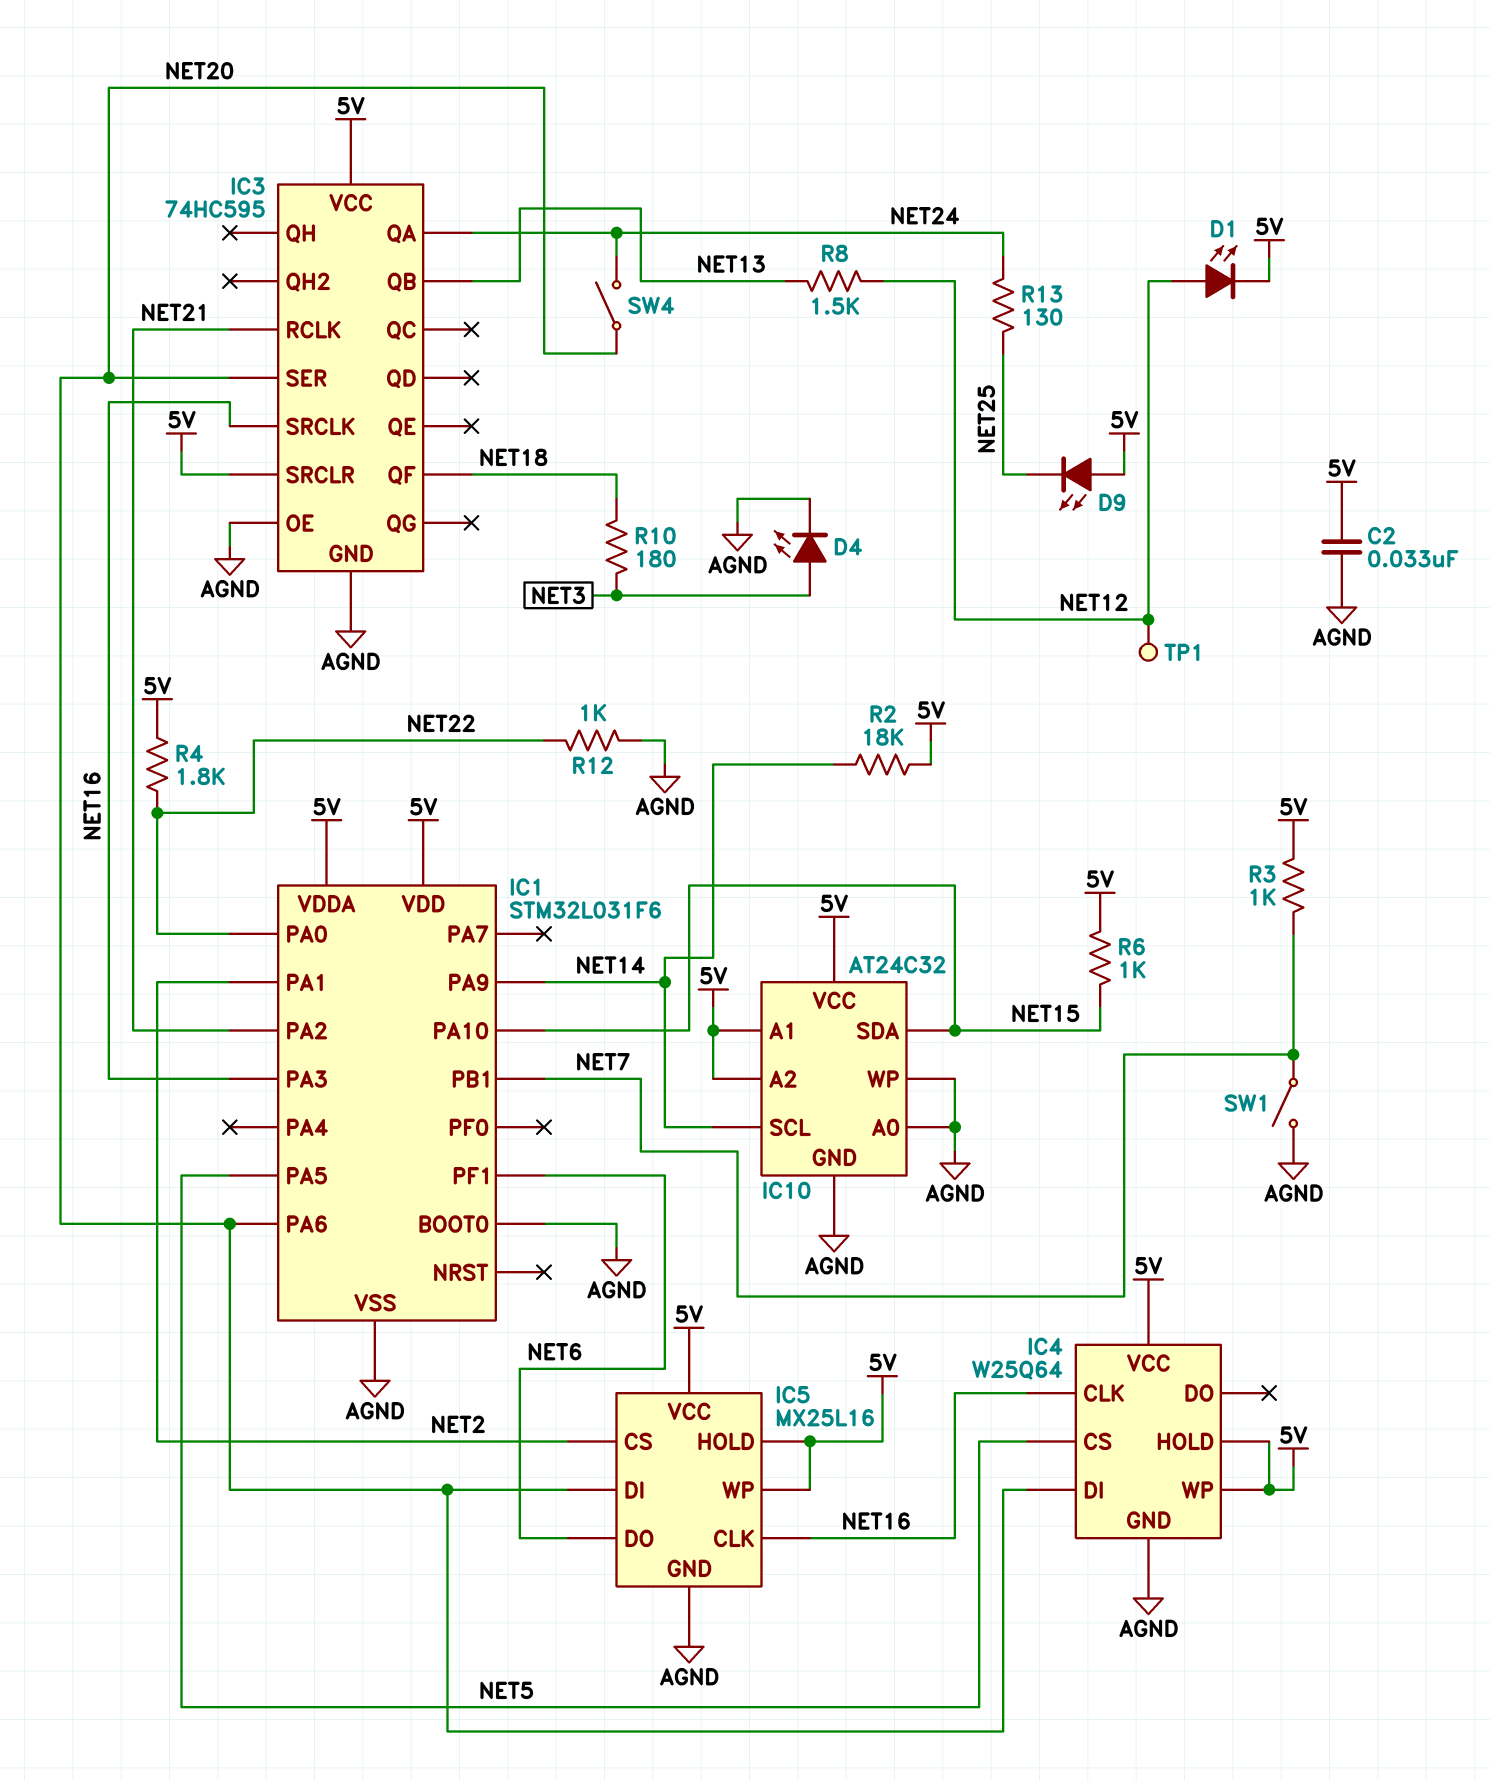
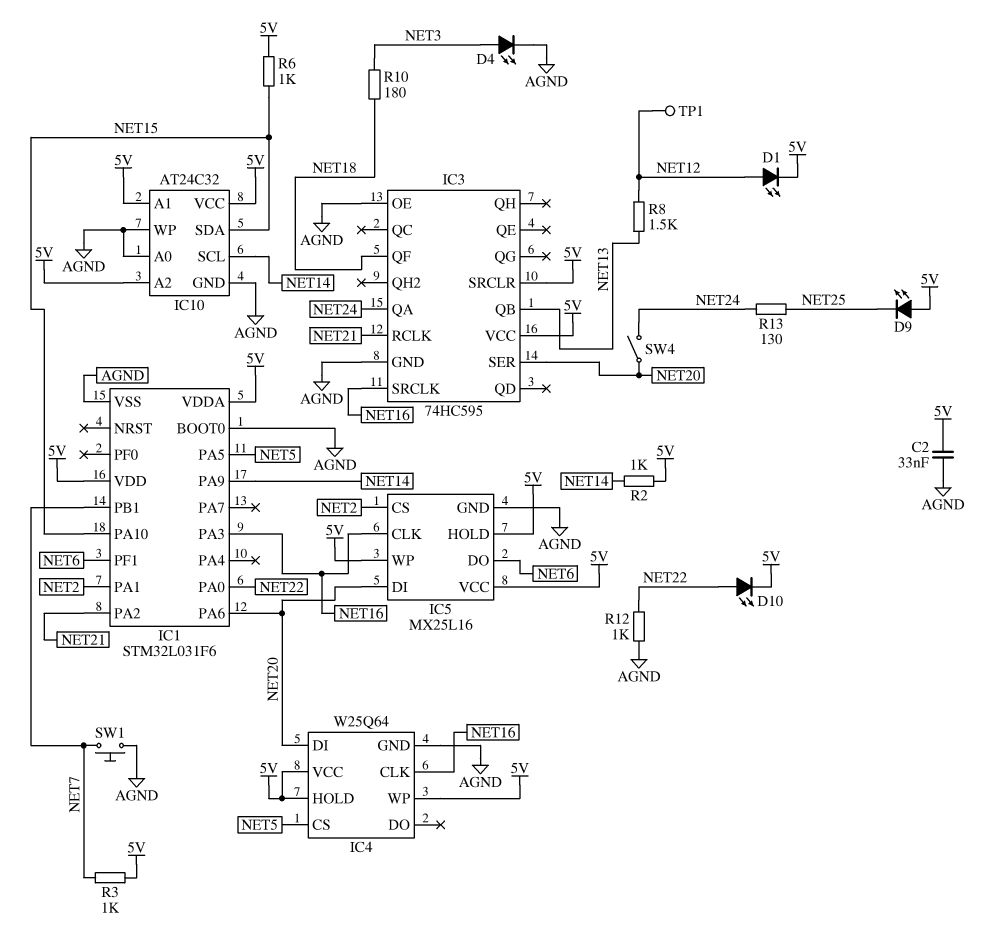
D10: none -> LED (A NET22, K 5V)
R2: 18k (5V, NET14) -> 1k (5V, NET14)
R4: 1.8k (5V, NET22) -> none
SW1: switch (AGND, NET7) -> button (AGND, NET7)

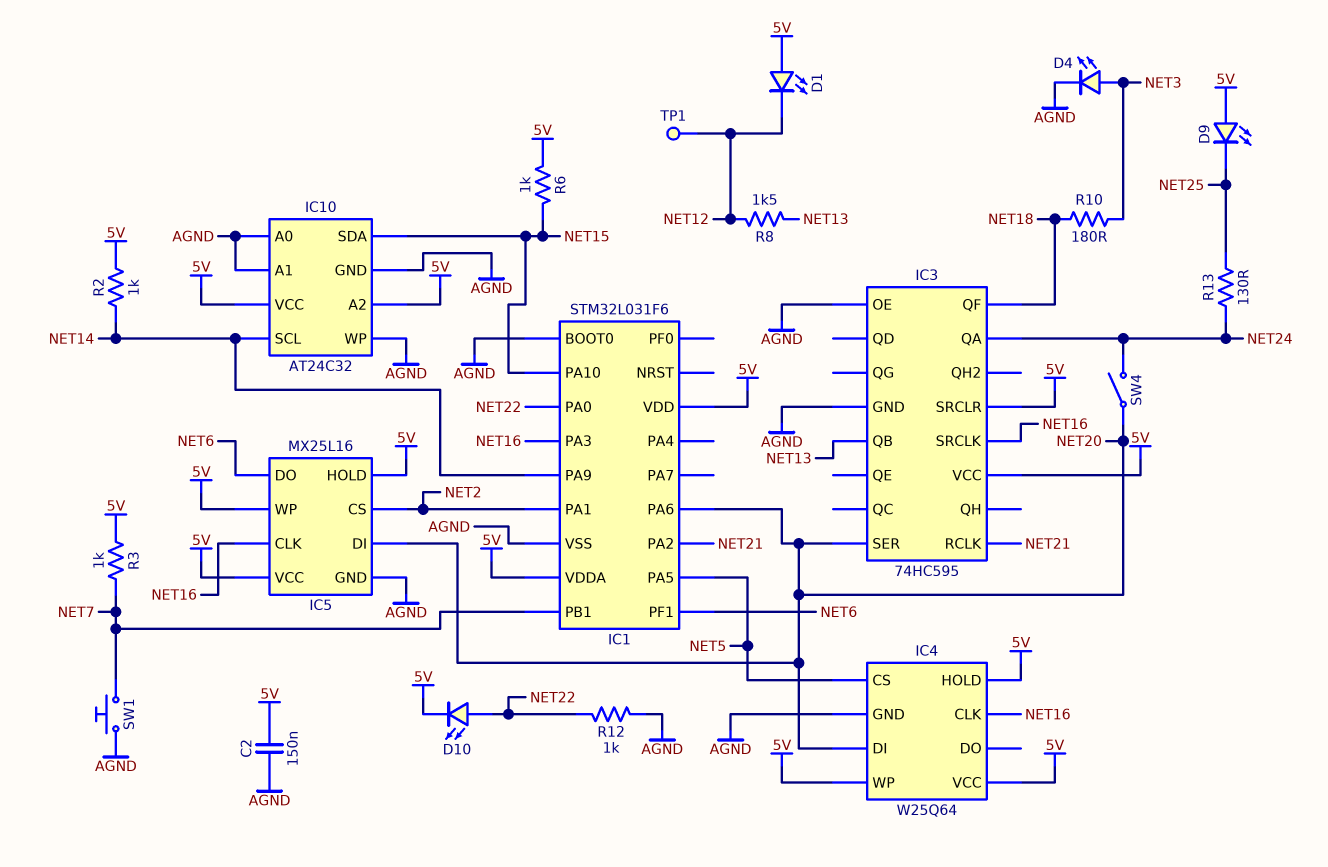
C2: 33nF (5V, AGND) -> 150nF (5V, AGND)
D1: LED (A NET12, K 5V) -> LED (A 5V, K NET12)
IC10 pin A1: 5V -> AGND

